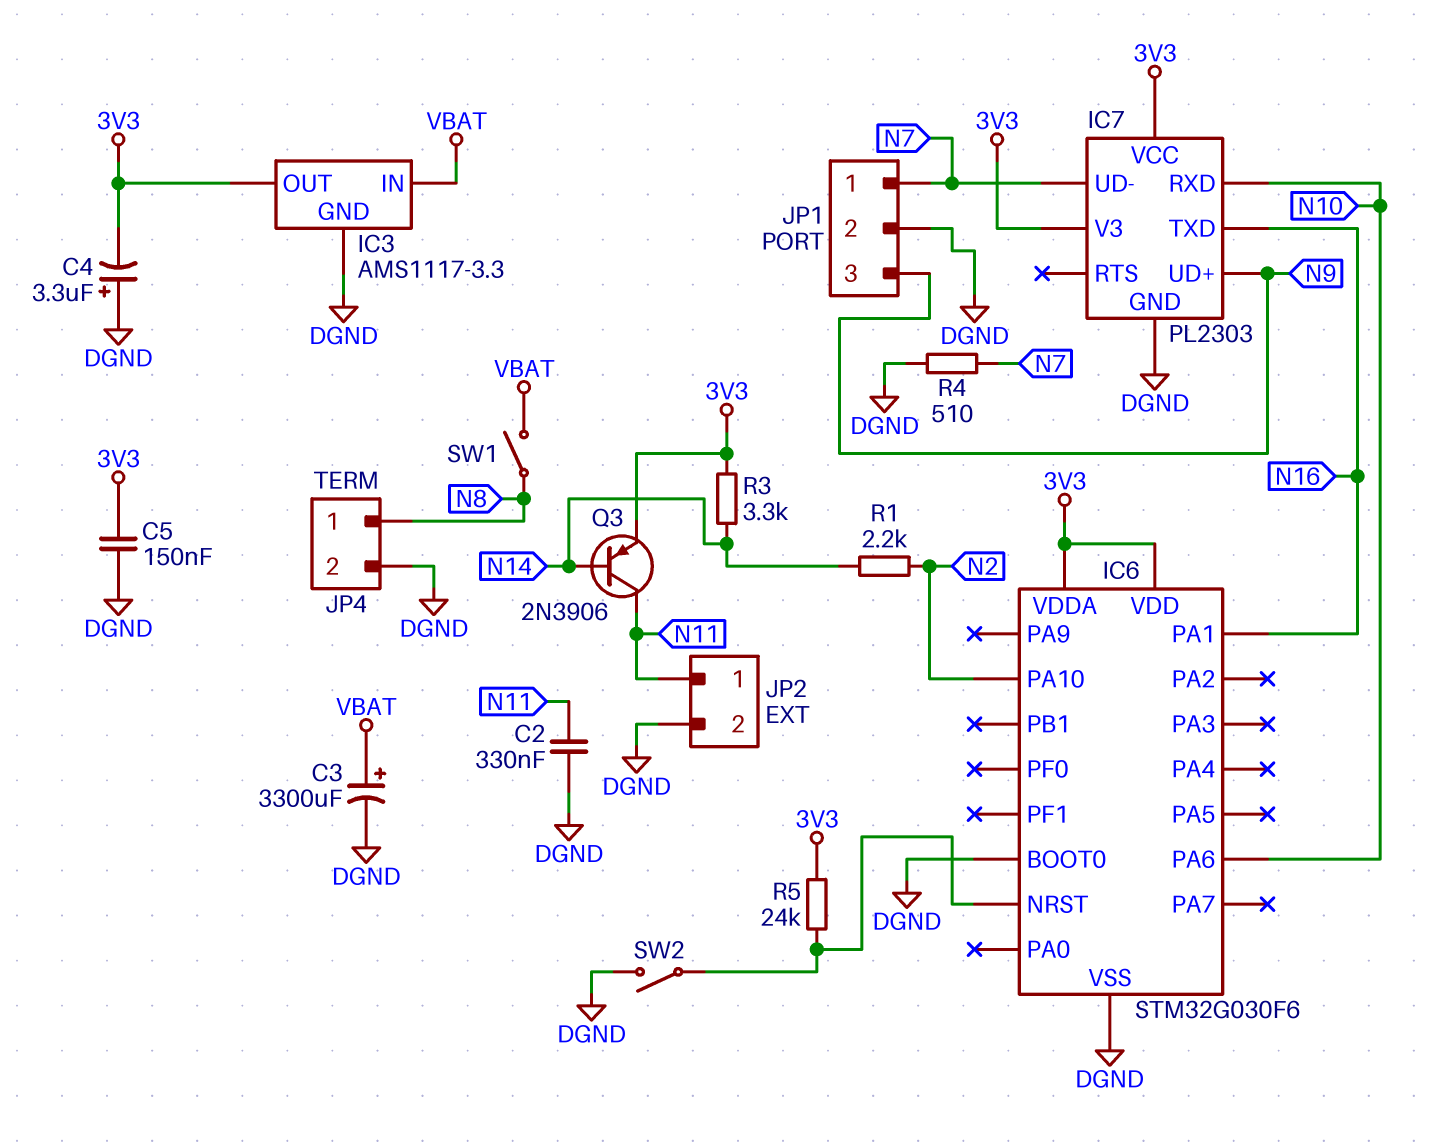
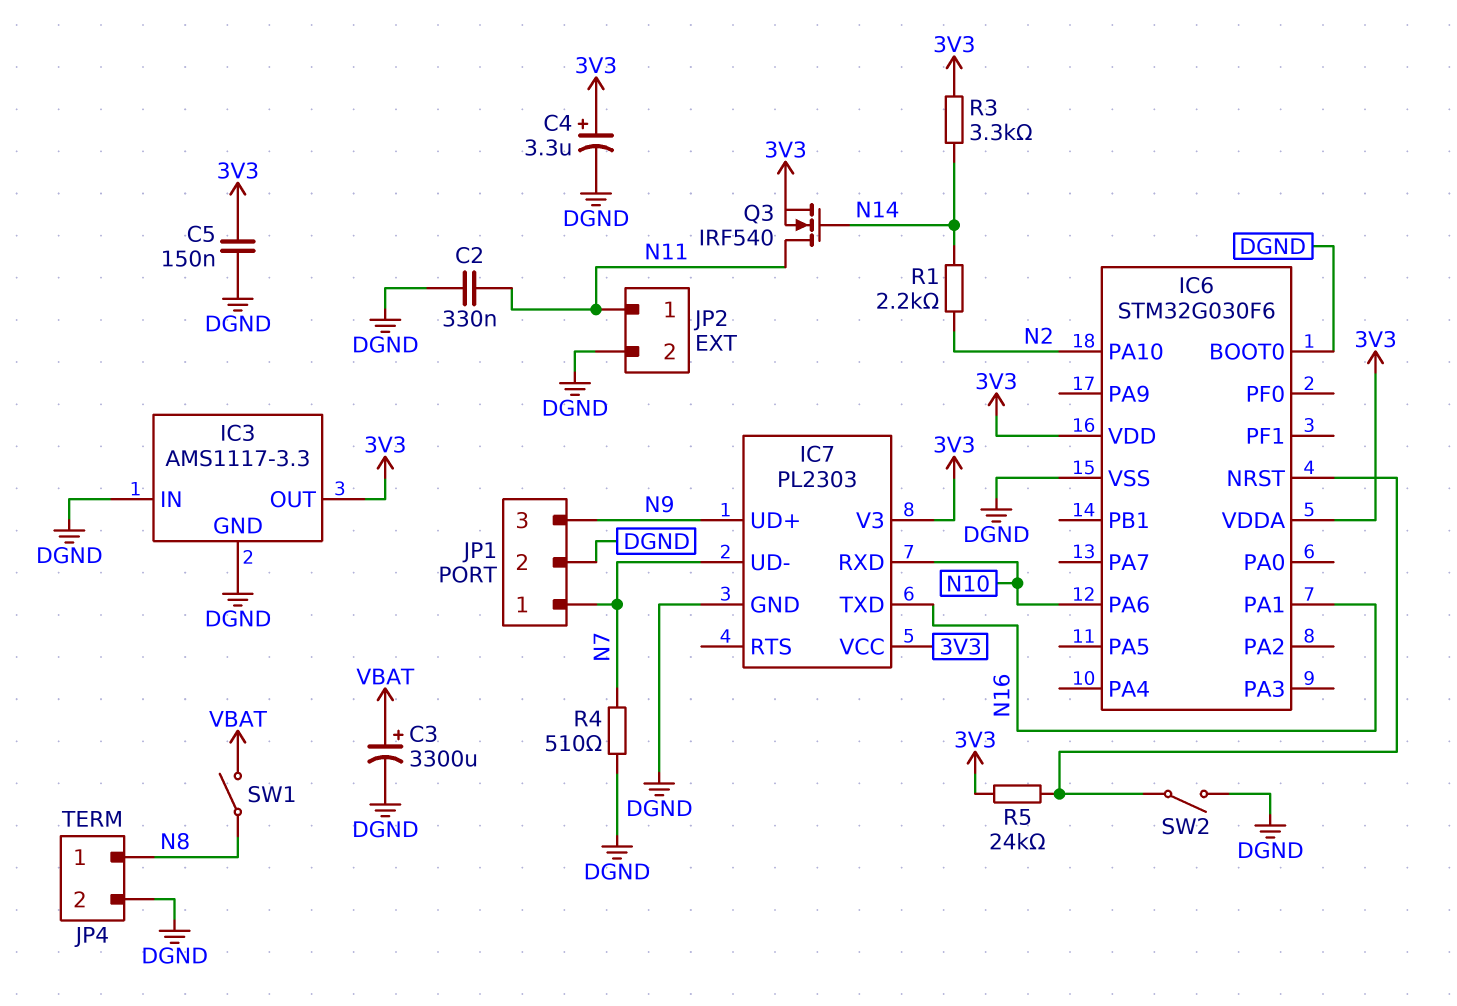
C4: 3.3uF (plus DGND, minus 3V3) -> 3.3uF (plus 3V3, minus DGND)
IC3 pin IN: VBAT -> DGND
Q3: PNP 2N3906 (B N14, C N11, E 3V3) -> NMOS IRF540 (G N14, D N11, S 3V3)

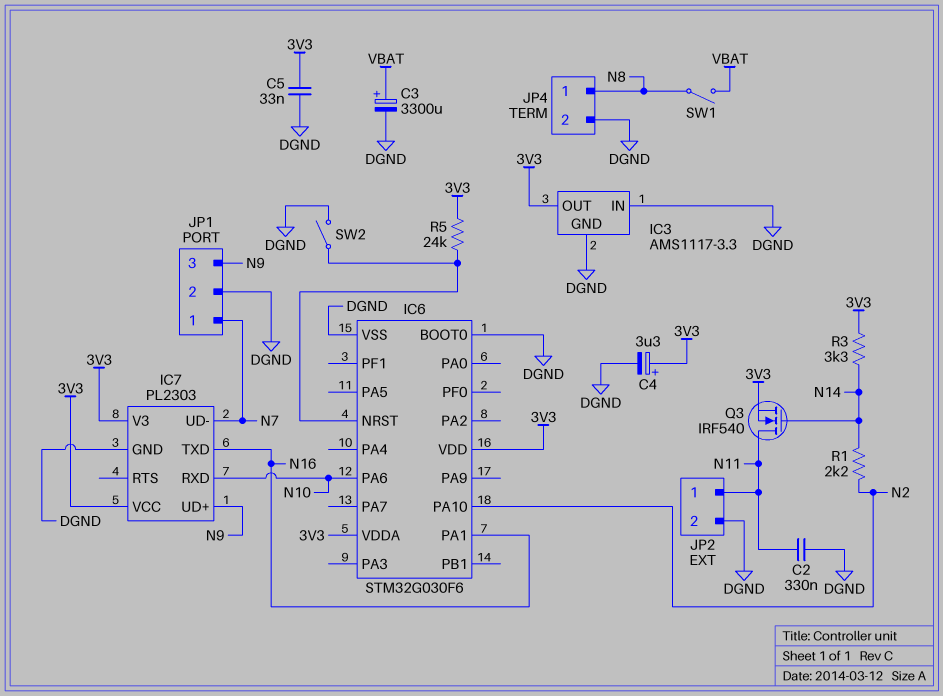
C5: 150nF (3V3, DGND) -> 33nF (3V3, DGND)
R4: 510 (DGND, N7) -> none

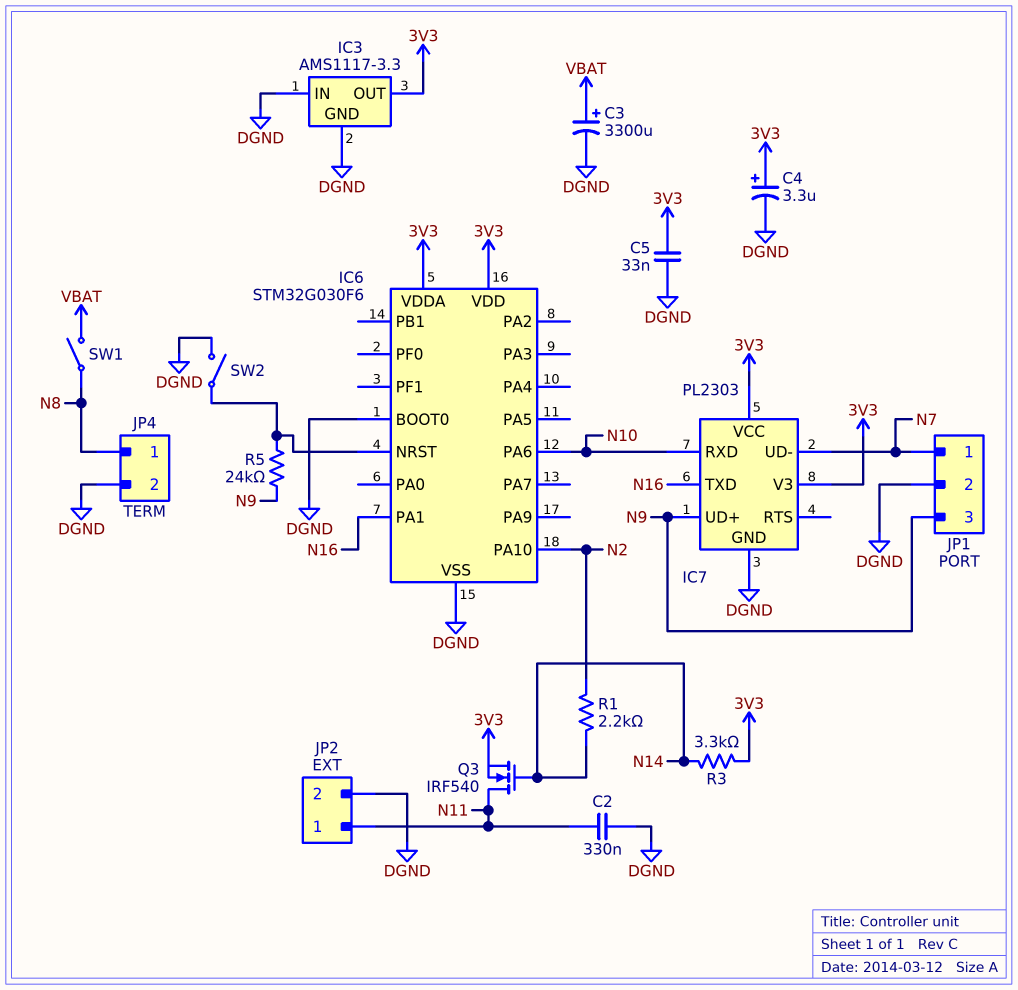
R5: 24k (3V3, IC6/NRST) -> 24k (IC6/NRST, N9)

